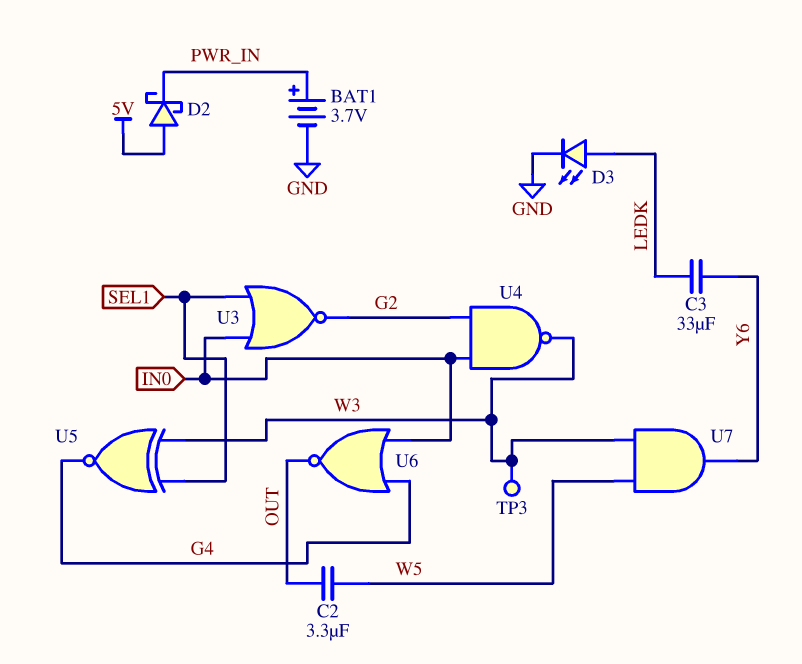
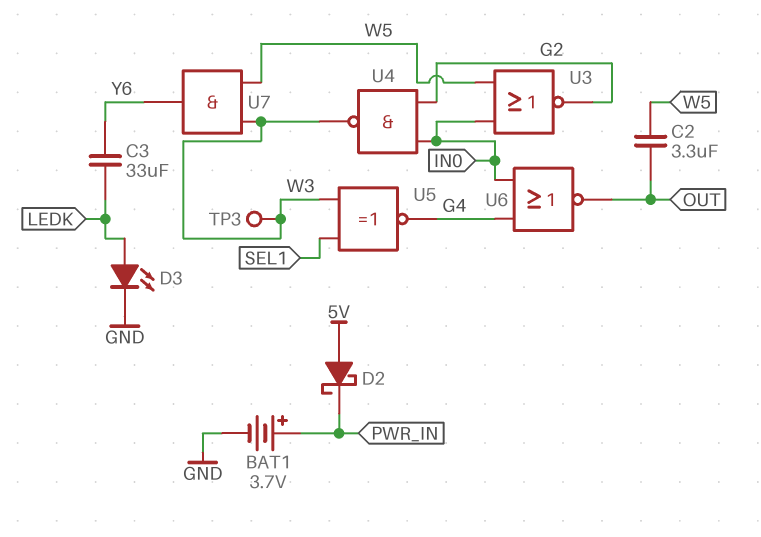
U3: NOR (in IN0, in SEL1, out G2) -> NOR (in IN0, in W5, out G2)

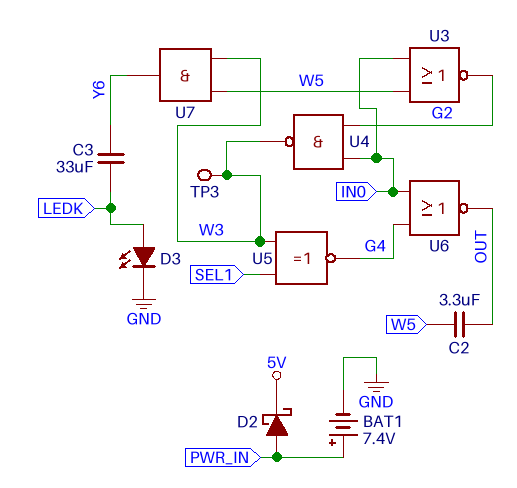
BAT1: 3.7V (plus PWR_IN, minus GND) -> 7.4V (plus PWR_IN, minus GND)
D2: schottky (A 5V, K PWR_IN) -> schottky (A PWR_IN, K 5V)

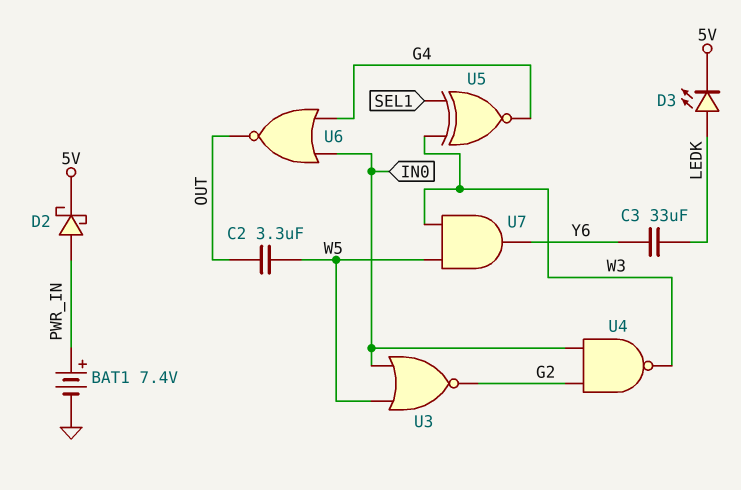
D3: LED (A LEDK, K GND) -> LED (A LEDK, K 5V)
TP3: test point (W3) -> none

